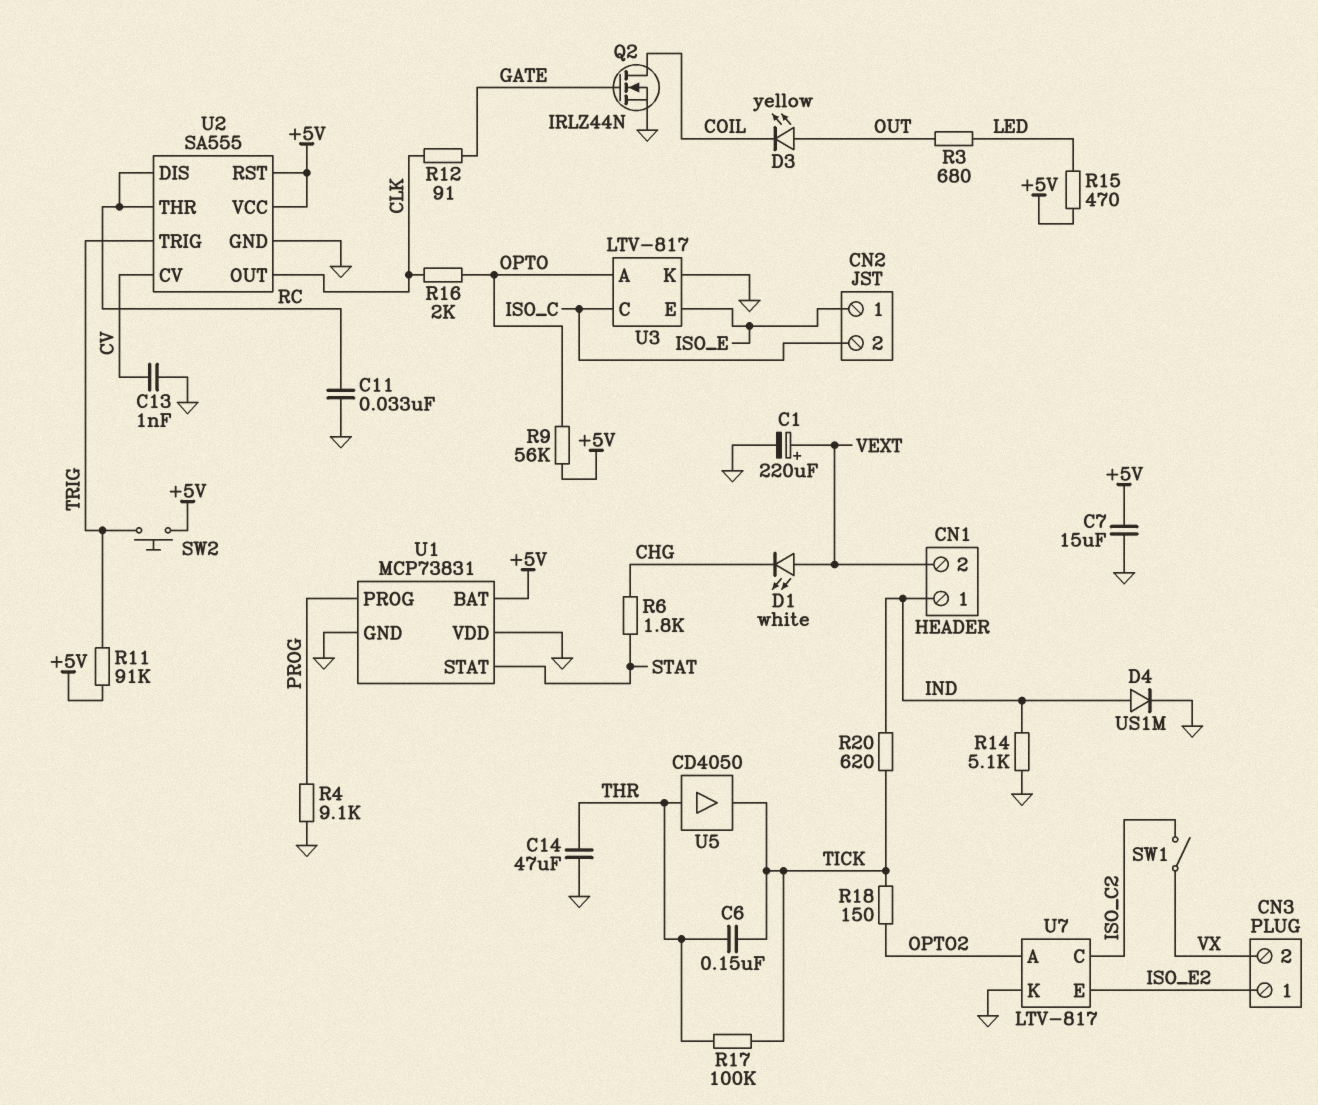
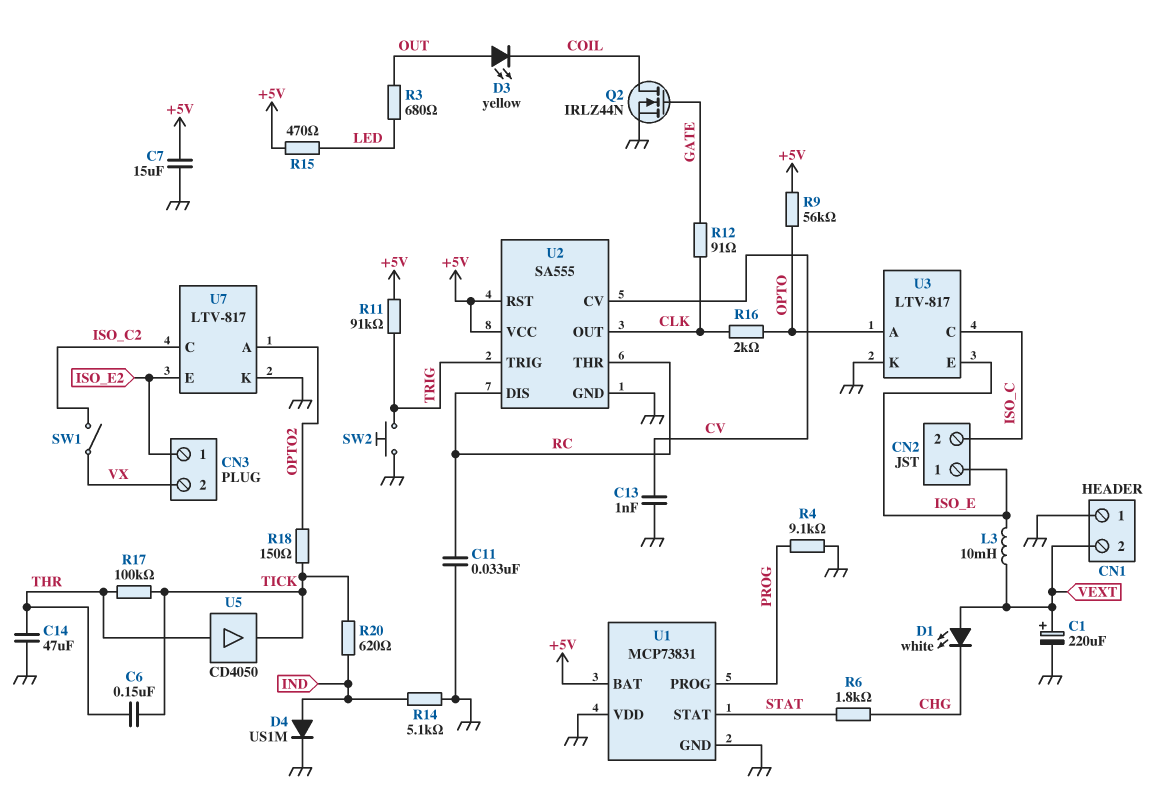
CN1 pin 1: IND -> GND
L3: none -> 10mH (ISO_E, VEXT)
SW2: button (+5V, TRIG) -> button (GND, TRIG)

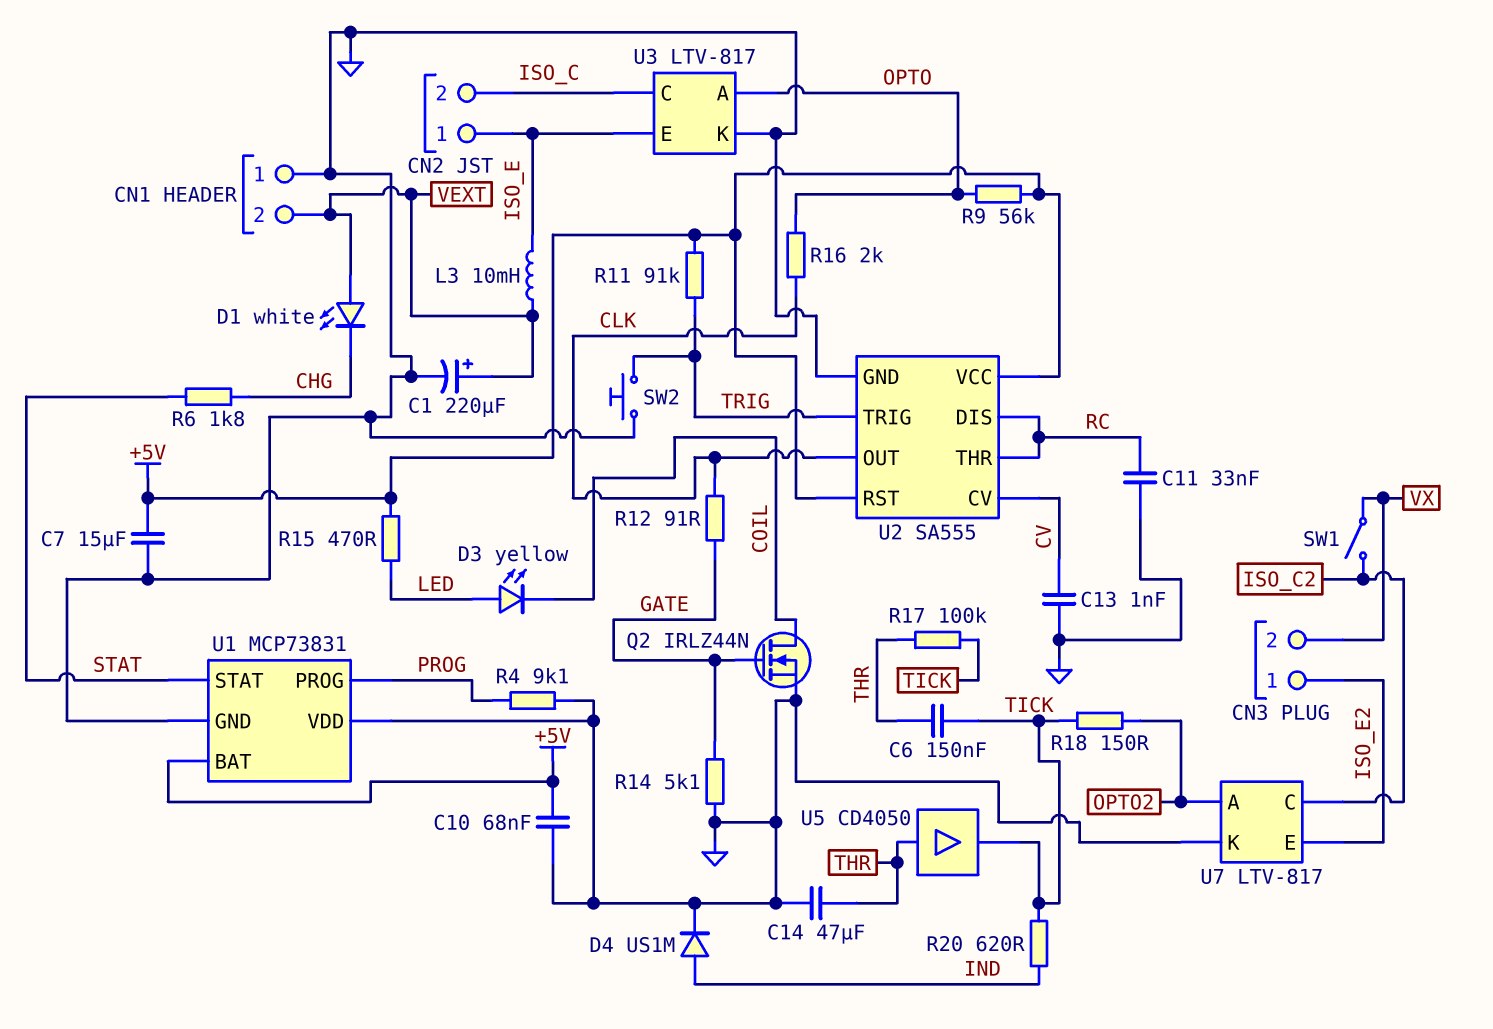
C10: none -> 68nF (+5V, GND)
D3: LED yellow (A OUT, K COIL) -> LED yellow (A LED, K COIL)
R3: 680 (LED, OUT) -> none
R14: 5.1k (GND, IND) -> 5.1k (GATE, GND)

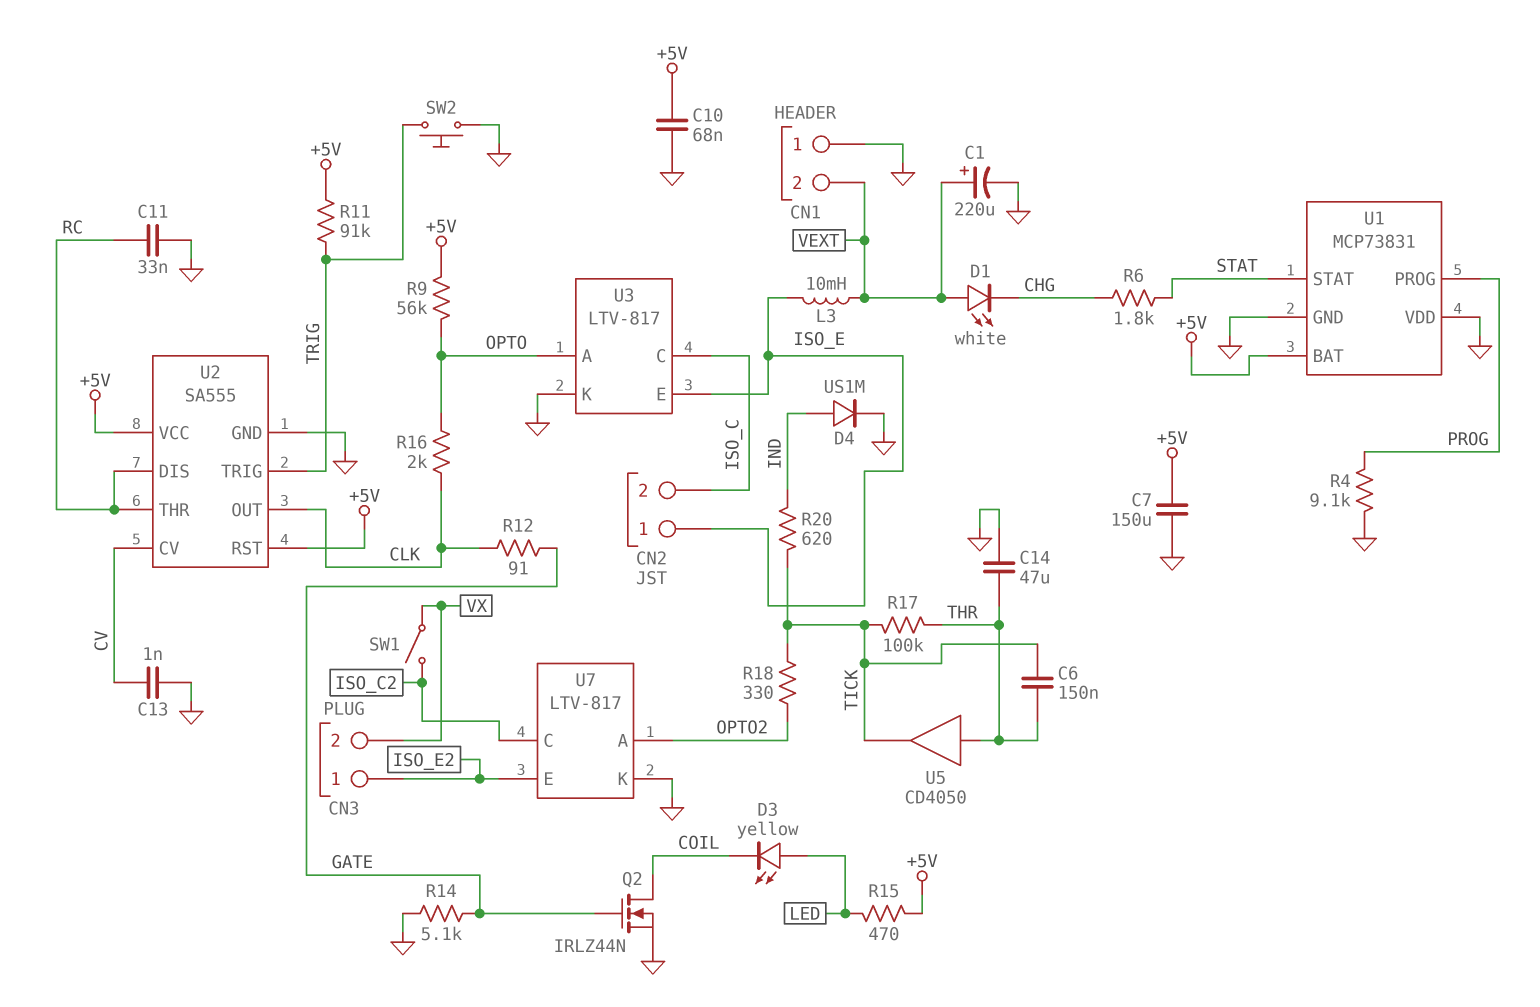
C7: 15uF (+5V, GND) -> 150uF (+5V, GND)
R18: 150 (OPTO2, TICK) -> 330 (OPTO2, TICK)

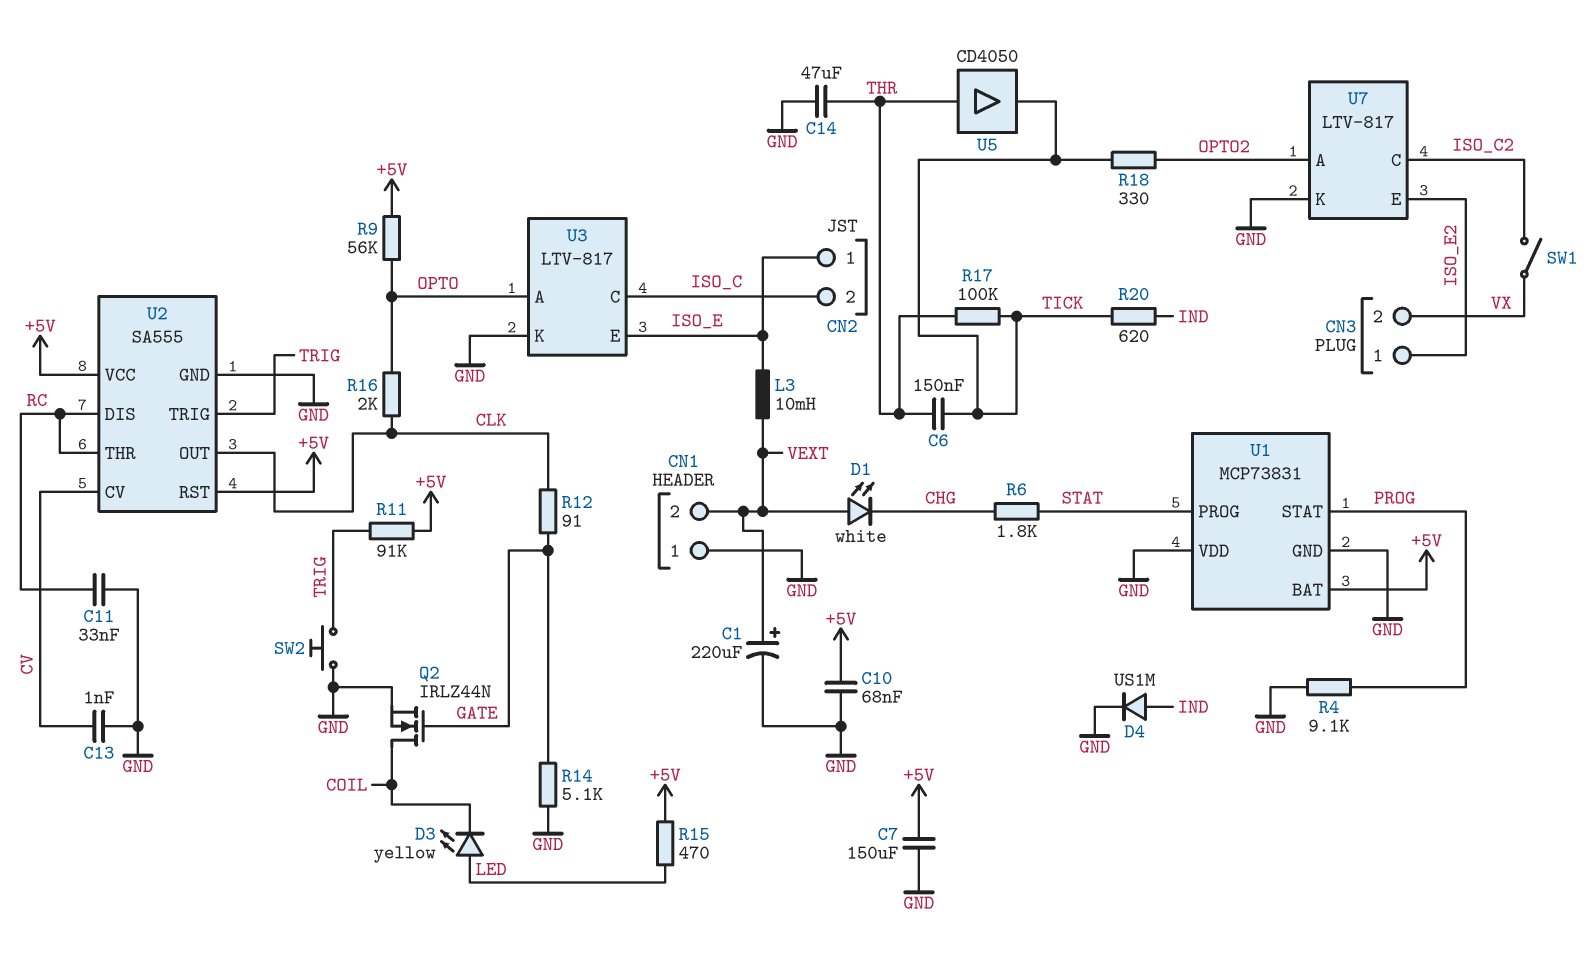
U1 pin PROG: PROG -> STAT
U1 pin STAT: STAT -> PROG

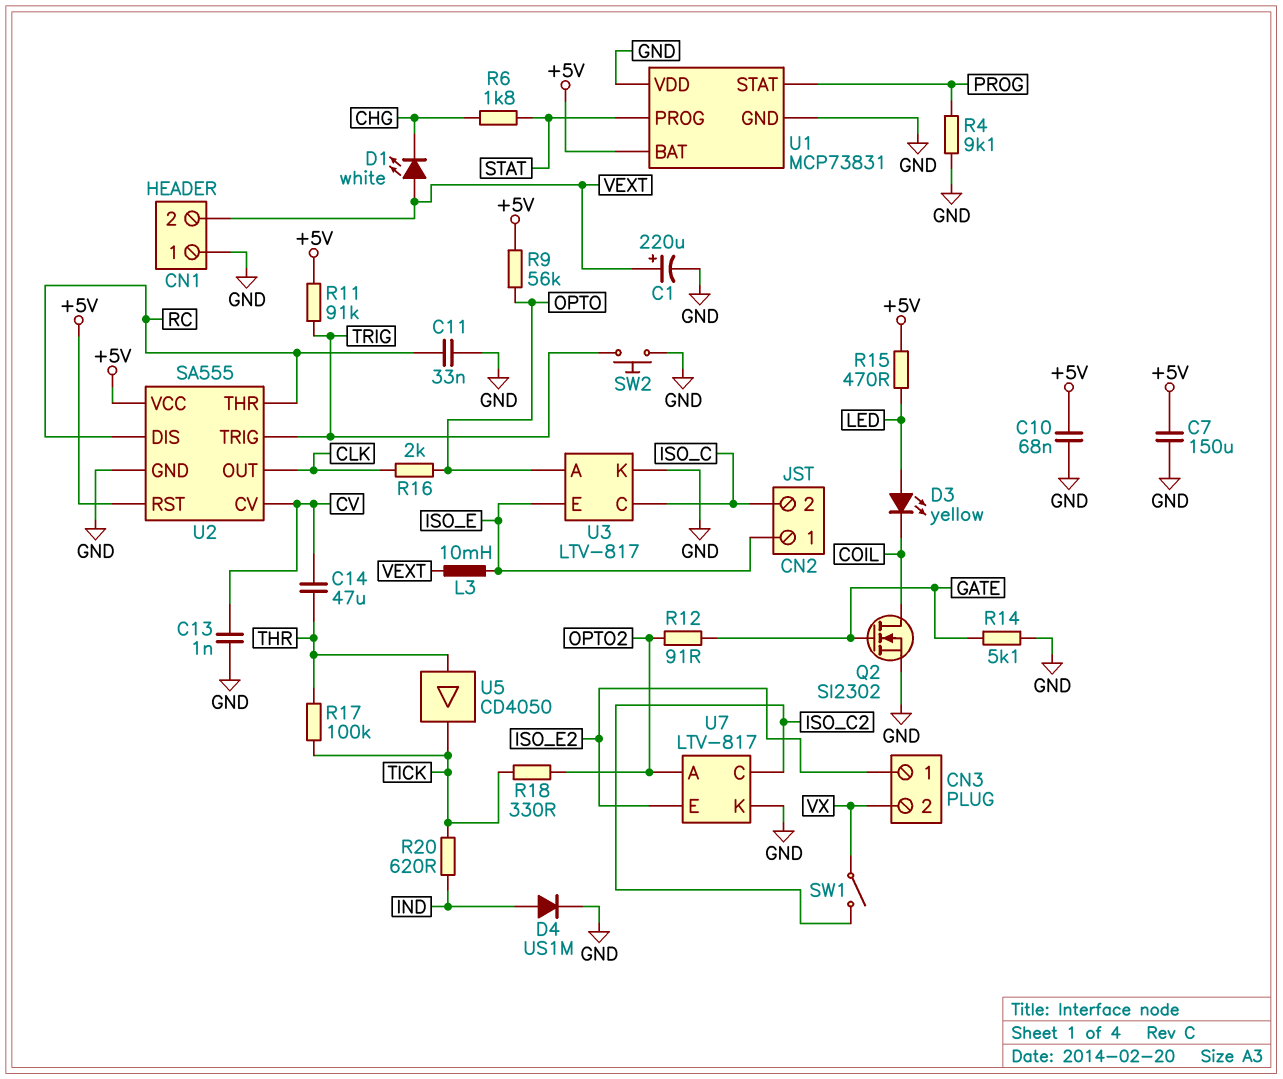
C6: 150nF (THR, TICK) -> none
C14: 47uF (GND, THR) -> 47uF (CV, THR)
Q2: NMOS IRLZ44N (G GATE, D COIL, S GND) -> NMOS SI2302 (G GATE, D COIL, S GND)
R12: 91 (CLK, GATE) -> 91 (GATE, OPTO2)

